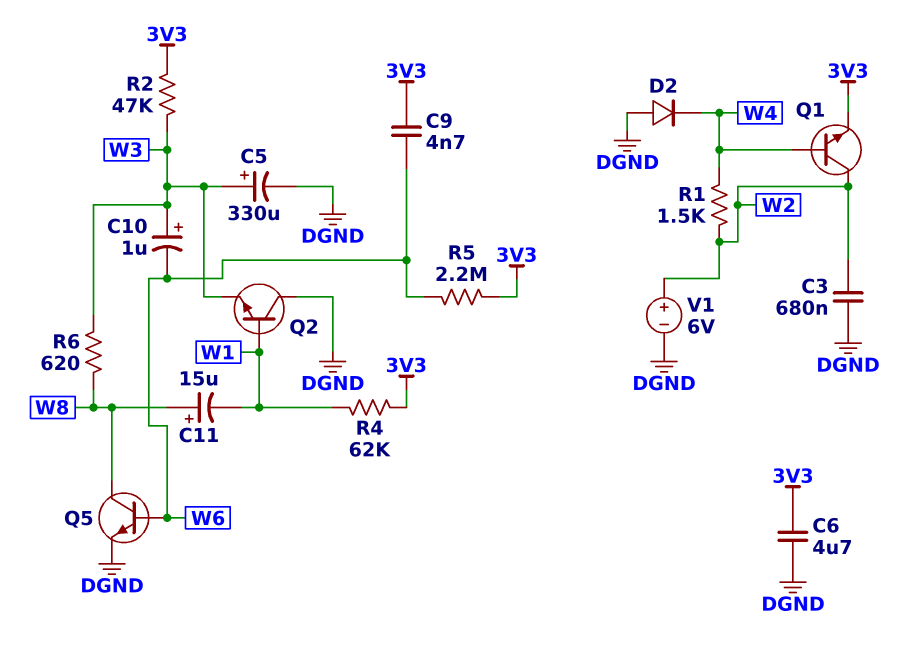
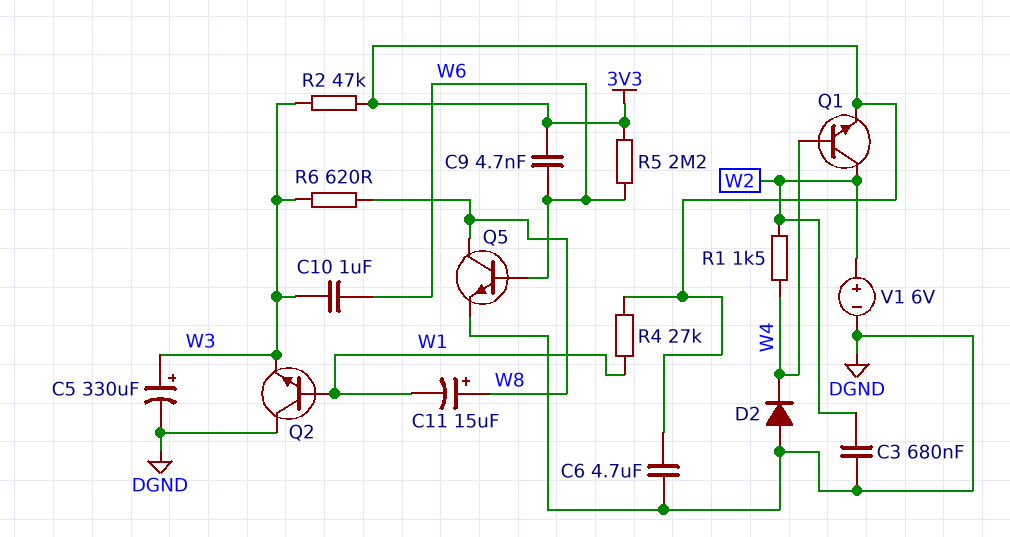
C10: 1uF (plus W3, minus W6) -> 1uF (W3, W6)
R4: 62k (3V3, W1) -> 27k (3V3, W1)

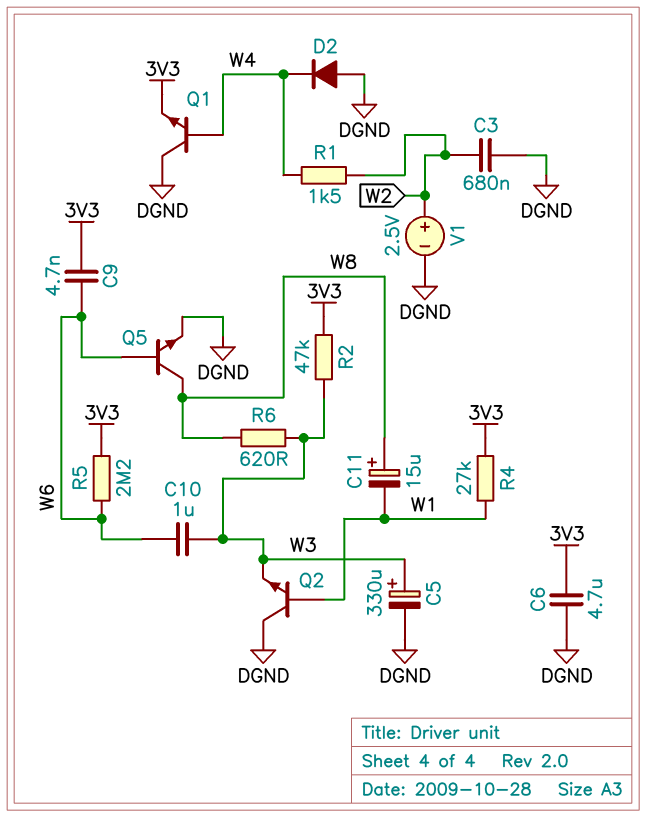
Q1: NPN (B W4, C W2, E 3V3) -> NPN (B W4, C DGND, E 3V3)
V1: 6V (plus W2, minus DGND) -> 2.5V (plus W2, minus DGND)

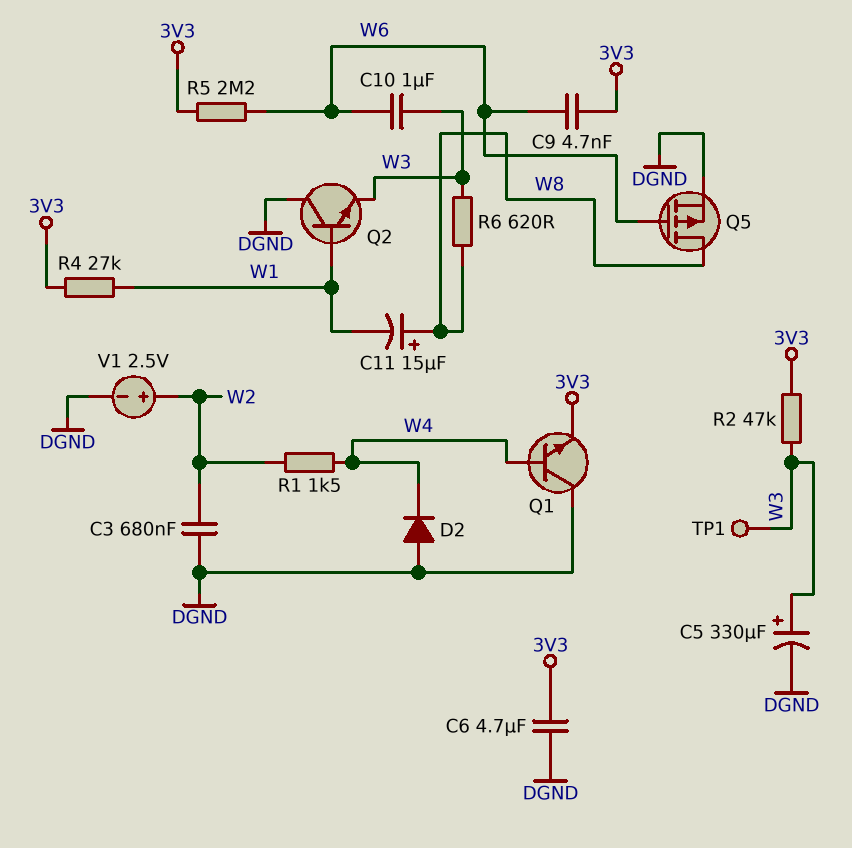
Q5: NPN (B W6, C W8, E DGND) -> PMOS (G W6, D W8, S DGND)
TP1: none -> test point (W3)

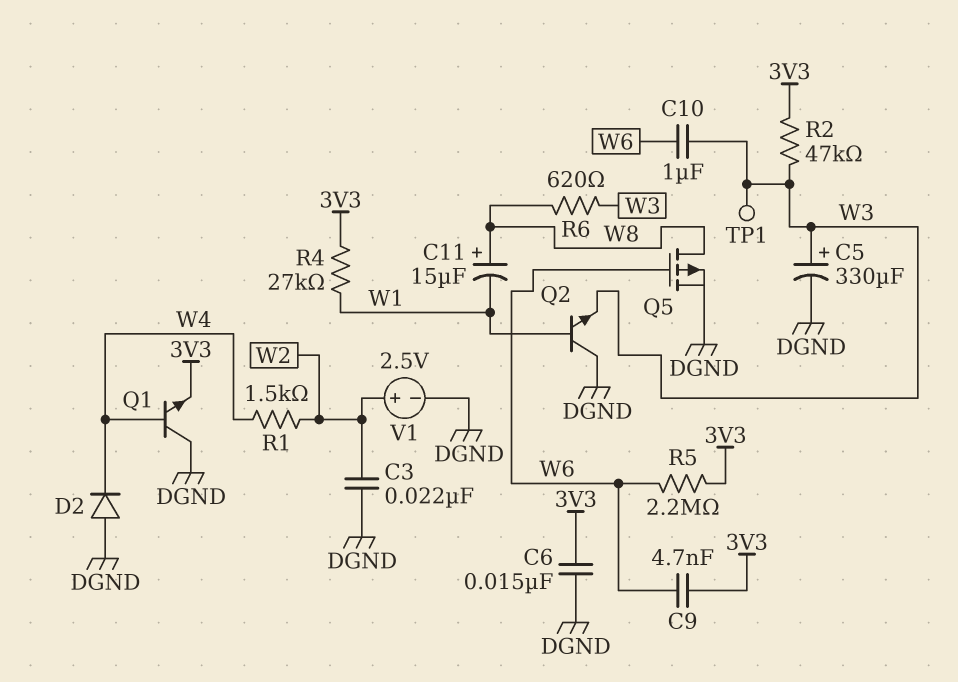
C3: 680nF (DGND, W2) -> 22nF (DGND, W2)
C6: 4.7uF (3V3, DGND) -> 15nF (3V3, DGND)

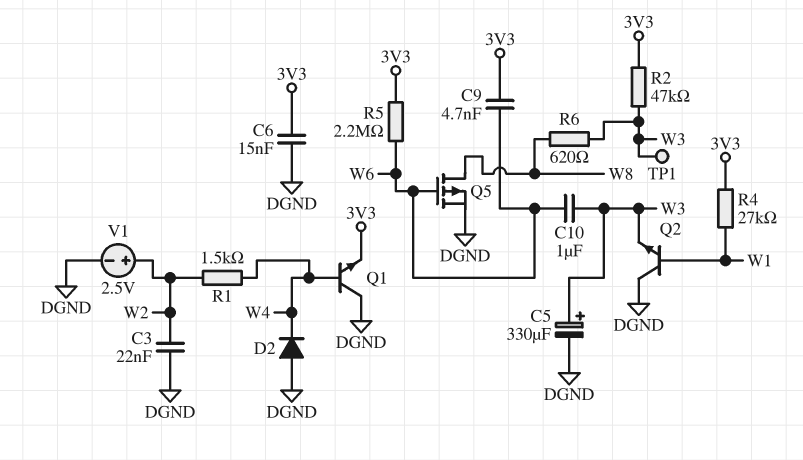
C11: 15uF (plus W8, minus W1) -> none

